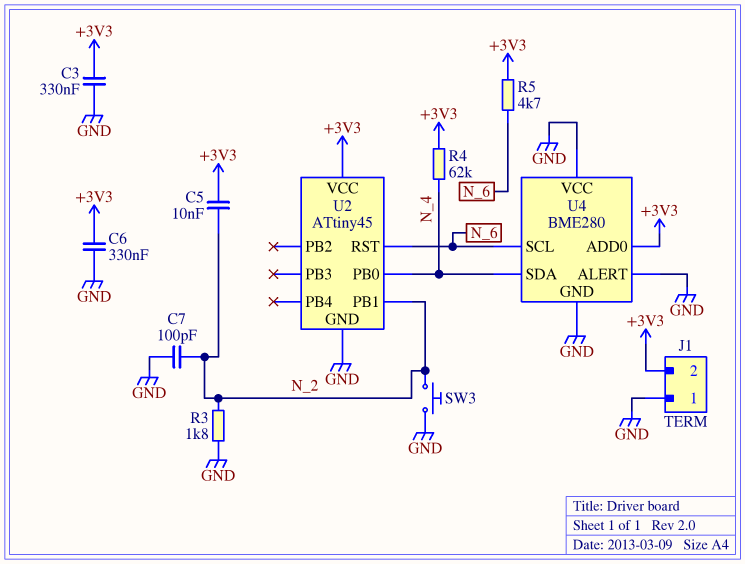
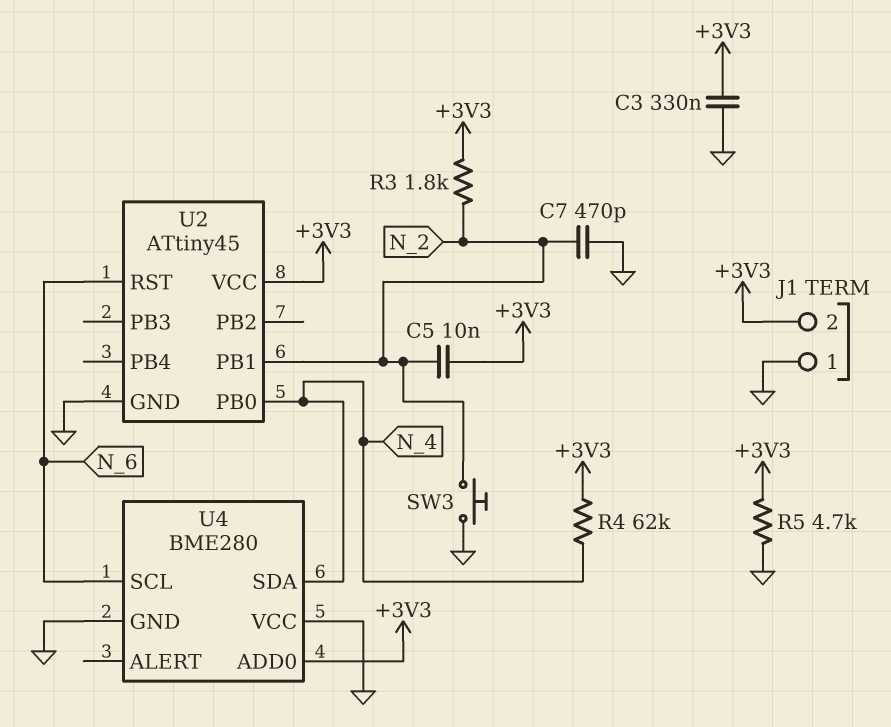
C6: 330nF (+3V3, GND) -> none
C7: 100pF (GND, N_2) -> 470pF (GND, N_2)
R3: 1.8k (GND, N_2) -> 1.8k (+3V3, N_2)
R5: 4.7k (+3V3, N_6) -> 4.7k (+3V3, GND)
U4 pin ALERT: GND -> none

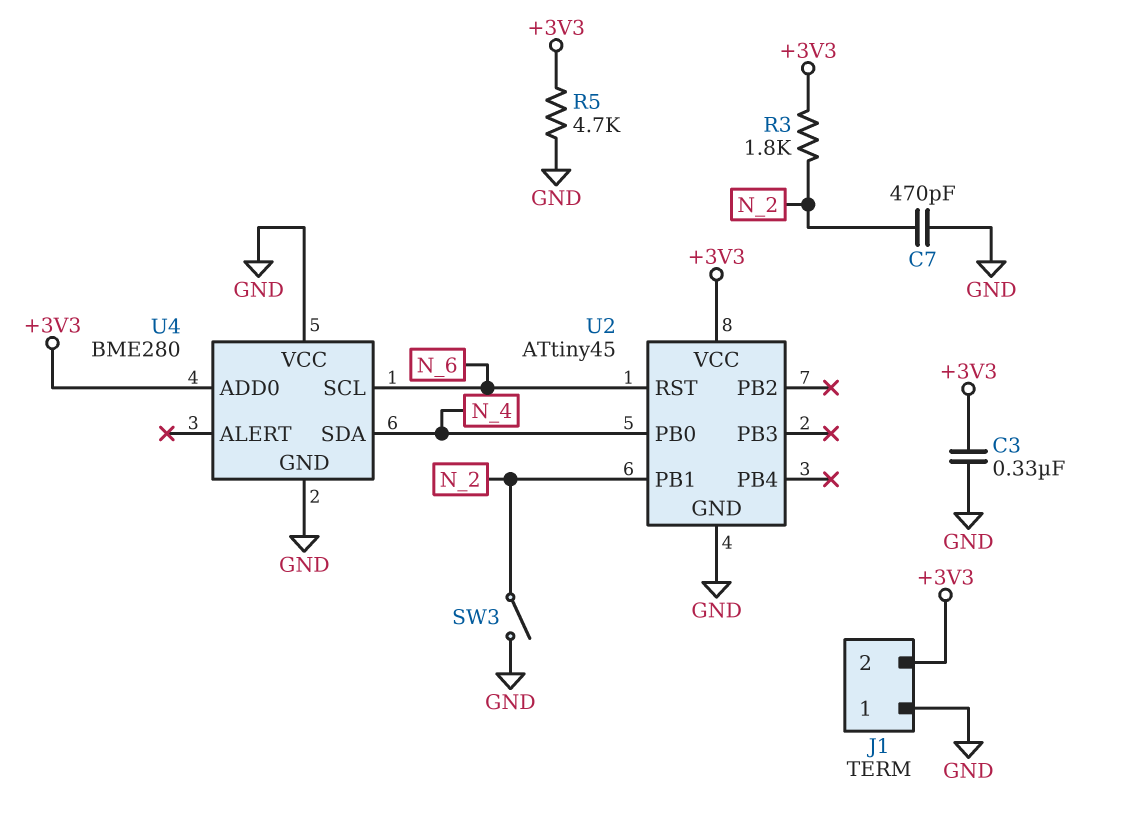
C5: 10nF (+3V3, N_2) -> none
R4: 62k (+3V3, N_4) -> none
SW3: button (GND, N_2) -> switch (GND, N_2)

